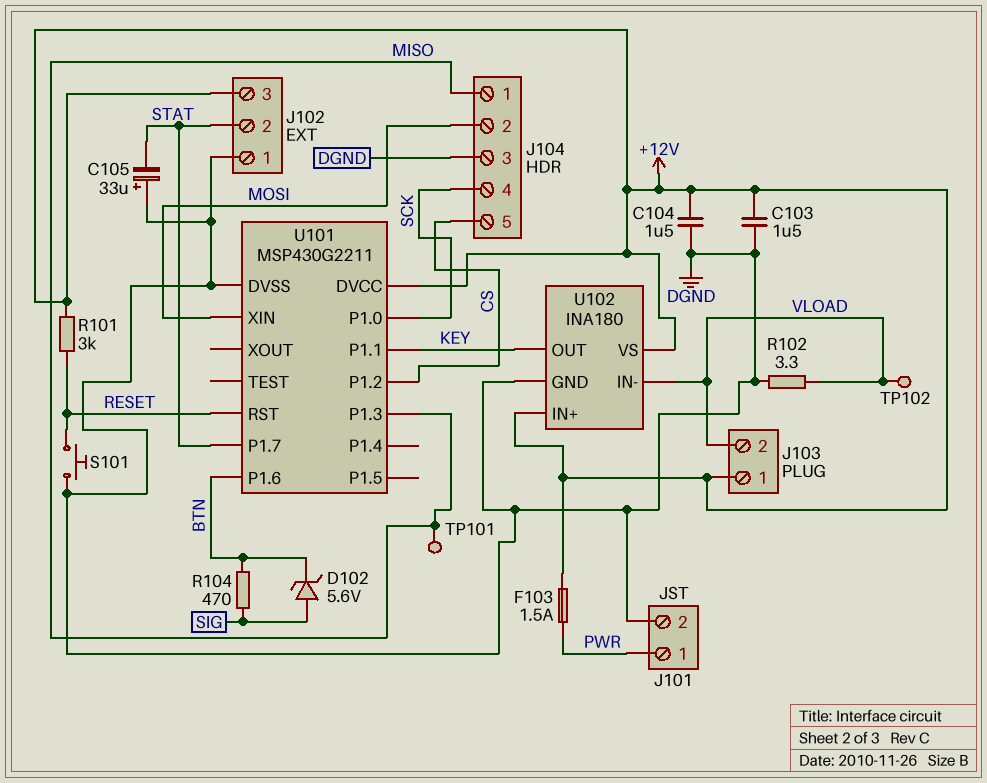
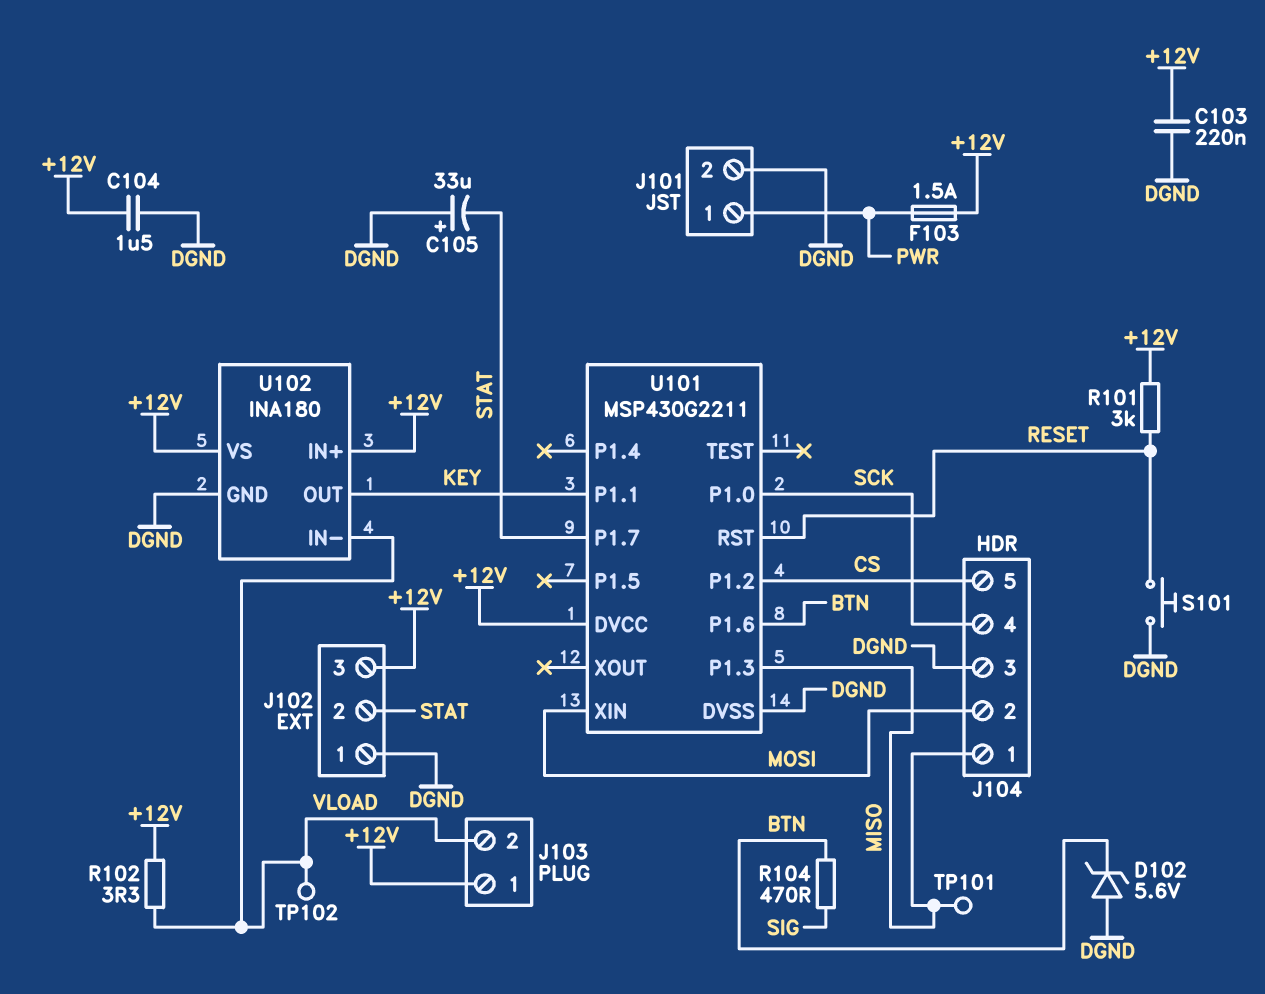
C103: 1.5uF (+12V, DGND) -> 220nF (+12V, DGND)
D102: zener 5.6V (A SIG, K BTN) -> zener 5.6V (A DGND, K BTN)
R102: 3.3 (DGND, VLOAD) -> 3.3 (+12V, VLOAD)

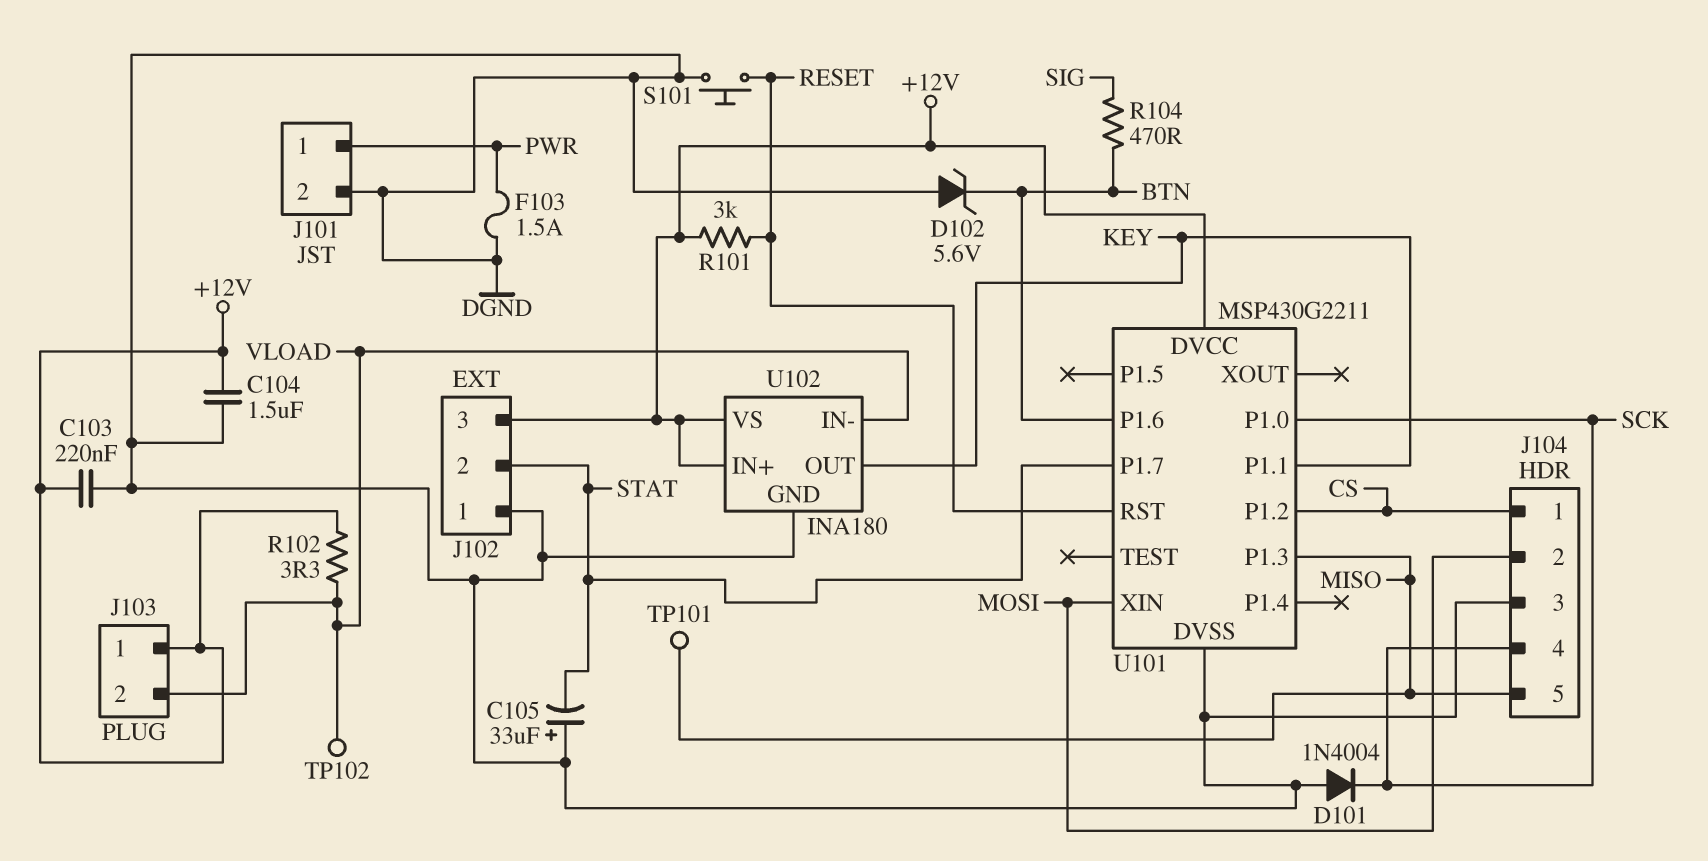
D101: none -> diode 1N4004 (A DGND, K SCK)
F103: 1.5A (+12V, PWR) -> 1.5A (DGND, PWR)
J104 pin 1: MISO -> CS
J104 pin 5: CS -> MISO

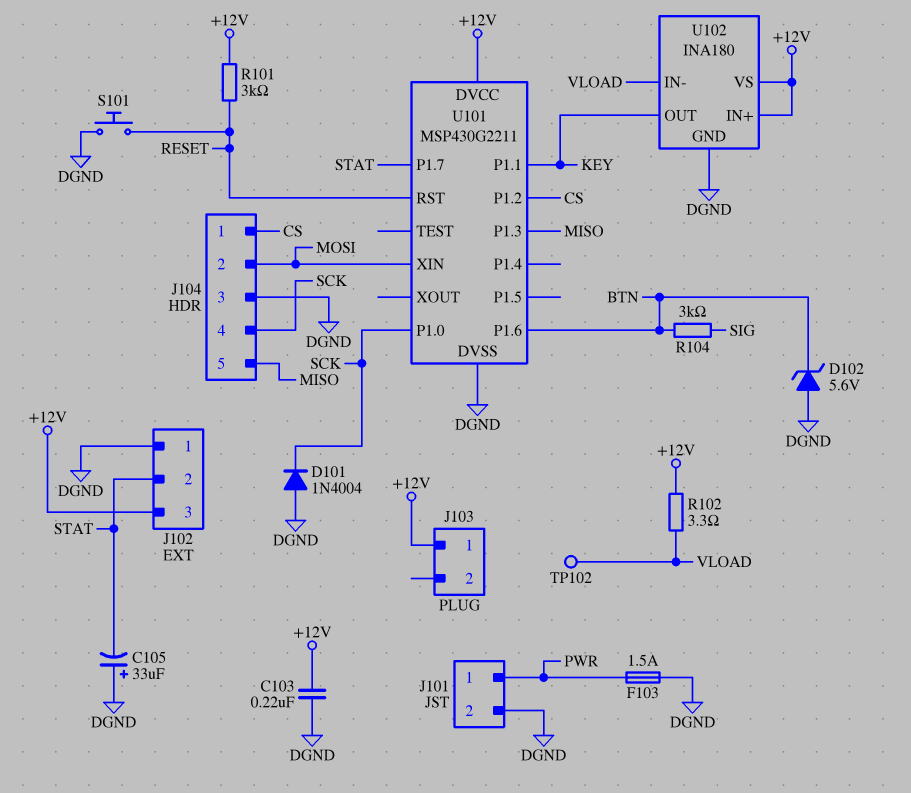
C104: 1.5uF (+12V, DGND) -> none
J103 pin 2: VLOAD -> none
R104: 470 (BTN, SIG) -> 3k (BTN, SIG)
TP101: test point (MISO) -> none

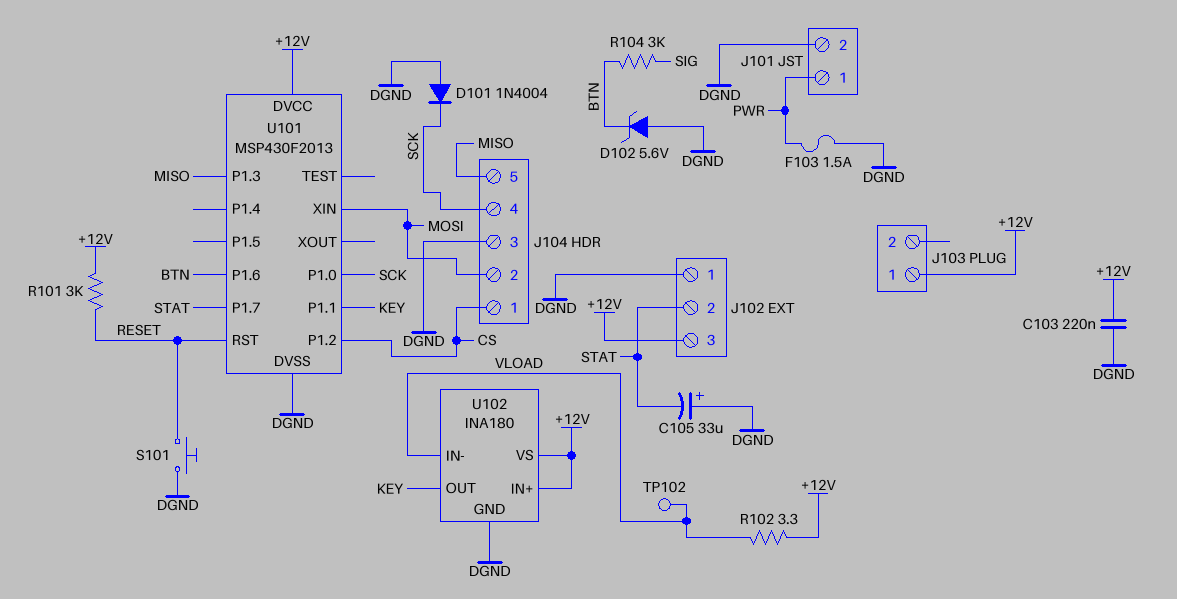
U101: MSP430G2211 -> MSP430F2013

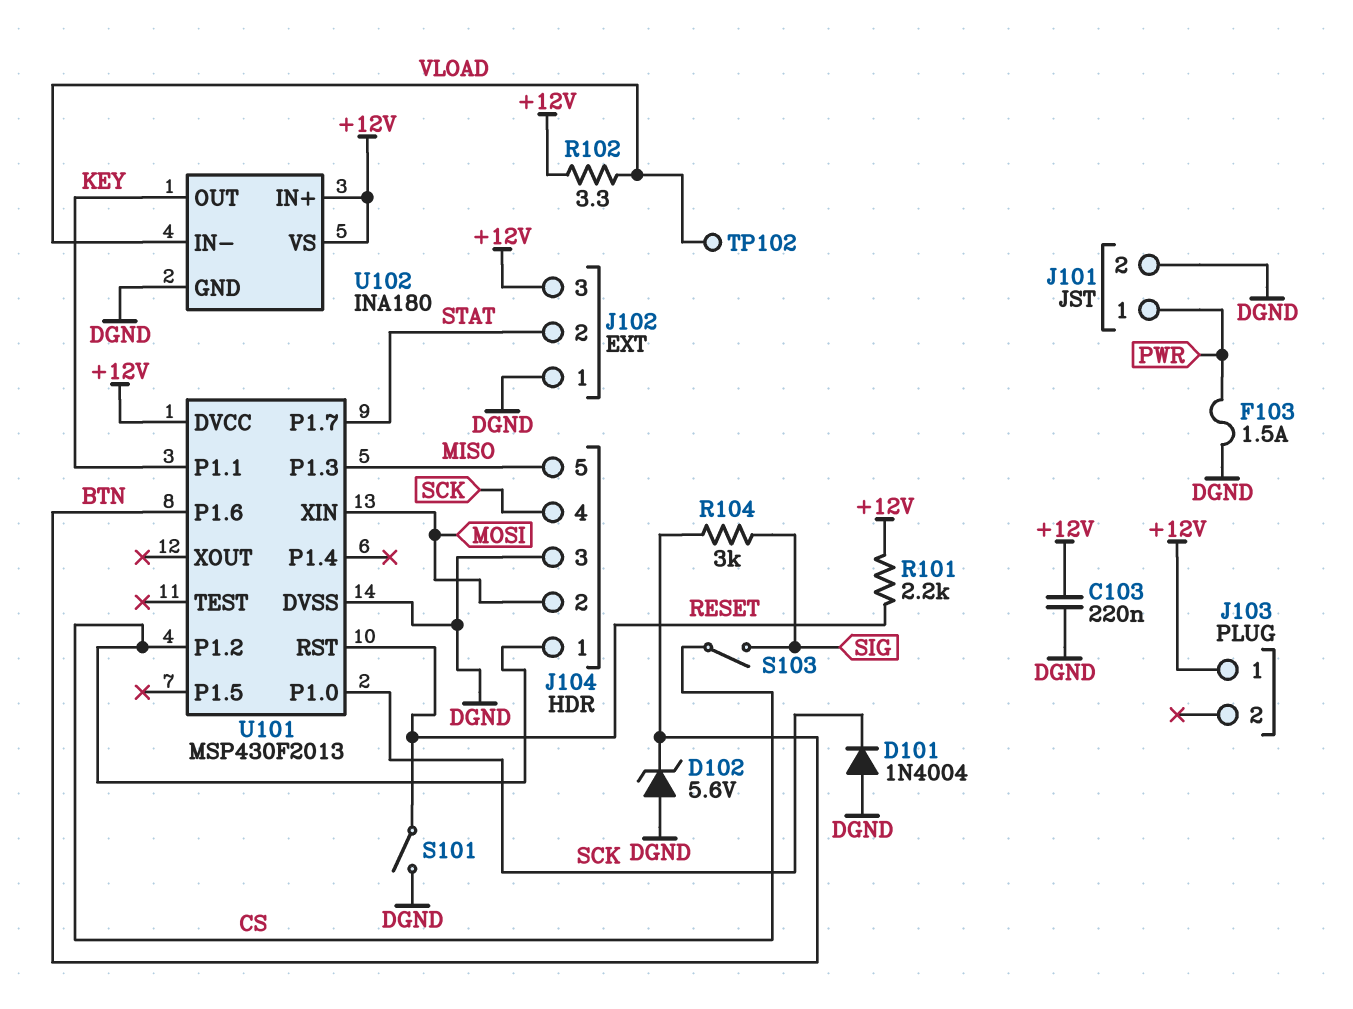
C105: 33uF (plus DGND, minus STAT) -> none
R101: 3k (+12V, RESET) -> 2.2k (+12V, RESET)
S101: button (DGND, RESET) -> switch (DGND, RESET)
S103: none -> switch (CS, SIG)

